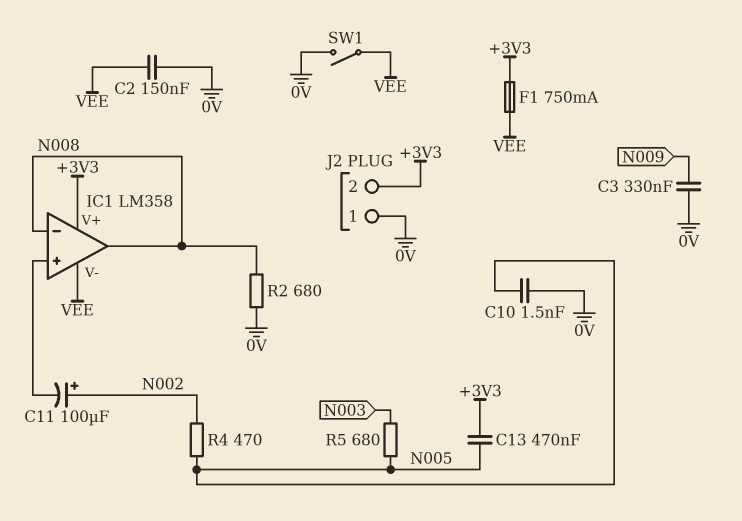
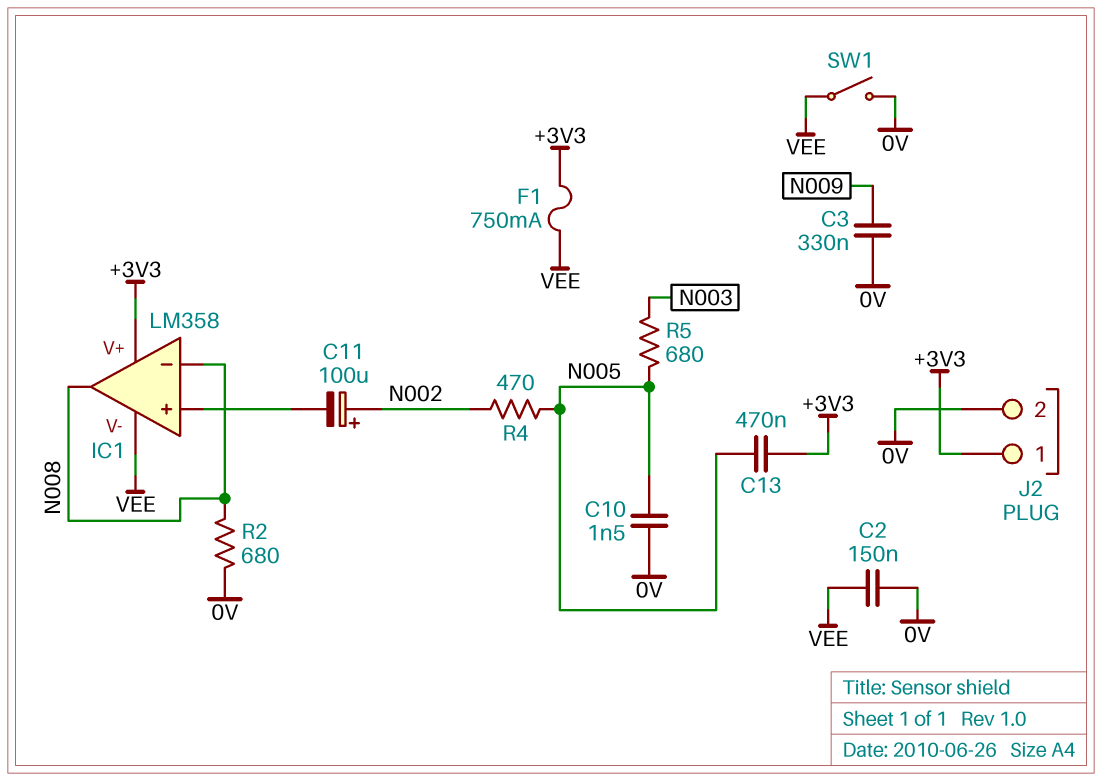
J2 pin 1: 0V -> +3V3
J2 pin 2: +3V3 -> 0V

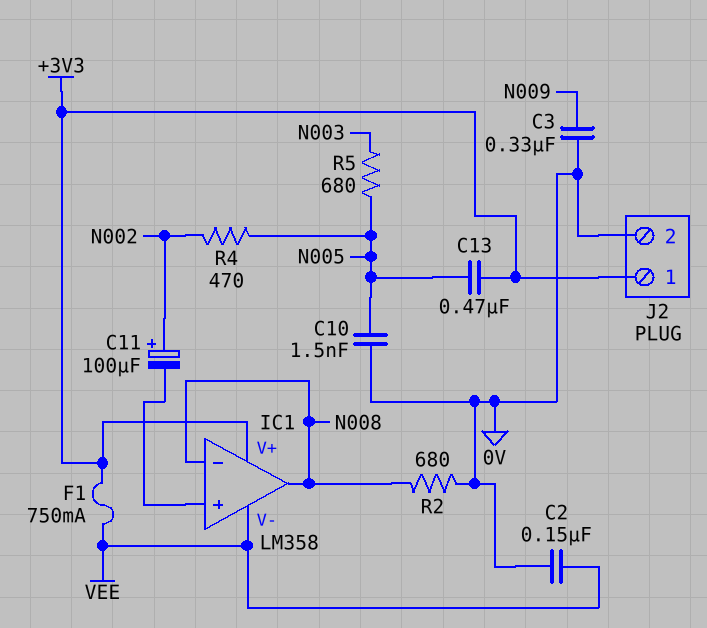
SW1: switch (0V, VEE) -> none

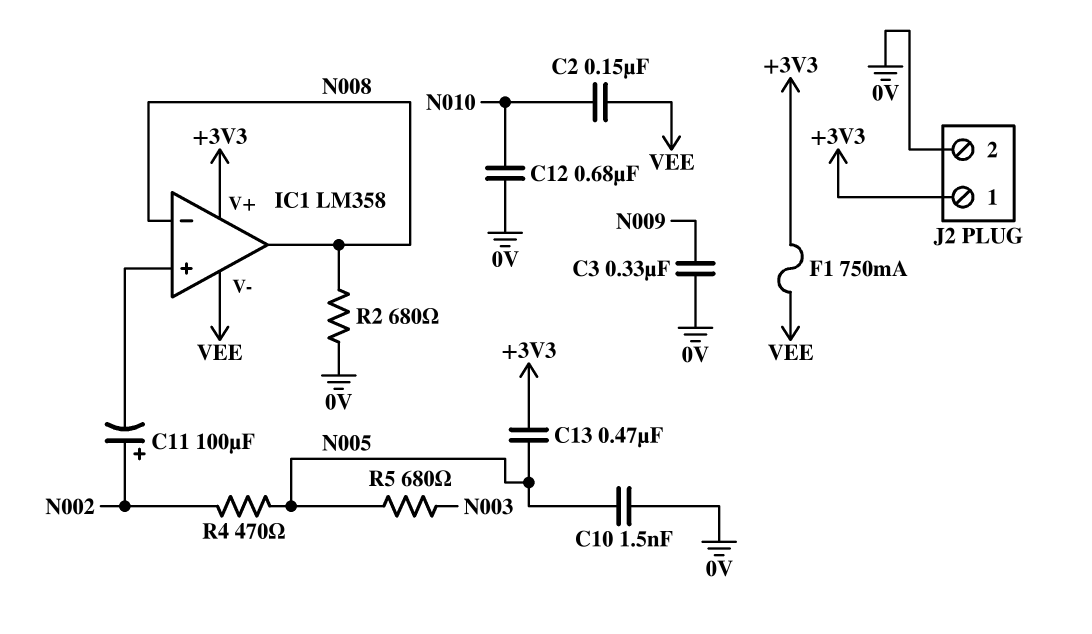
C2: 150nF (0V, VEE) -> 150nF (N010, VEE)
C12: none -> 680nF (0V, N010)

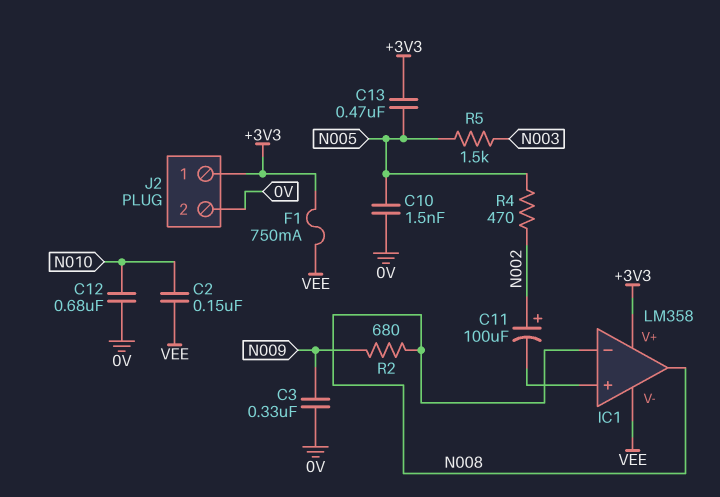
R2: 680 (0V, N008) -> 680 (N008, N009)
R5: 680 (N003, N005) -> 1.5k (N003, N005)

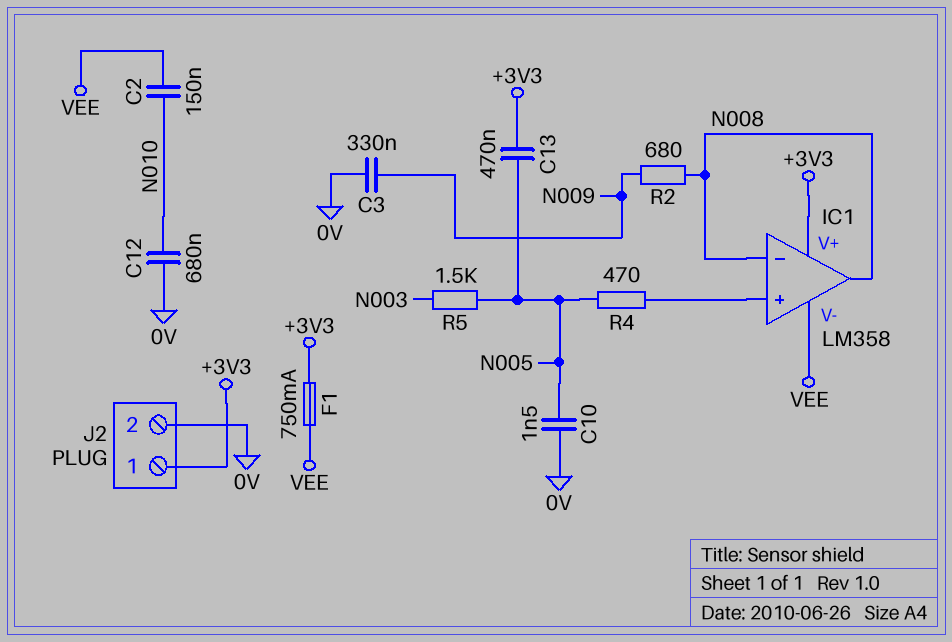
C11: 100uF (plus N002, minus IC1/in+) -> none
R4: 470 (N002, N005) -> 470 (IC1/in+, N005)

